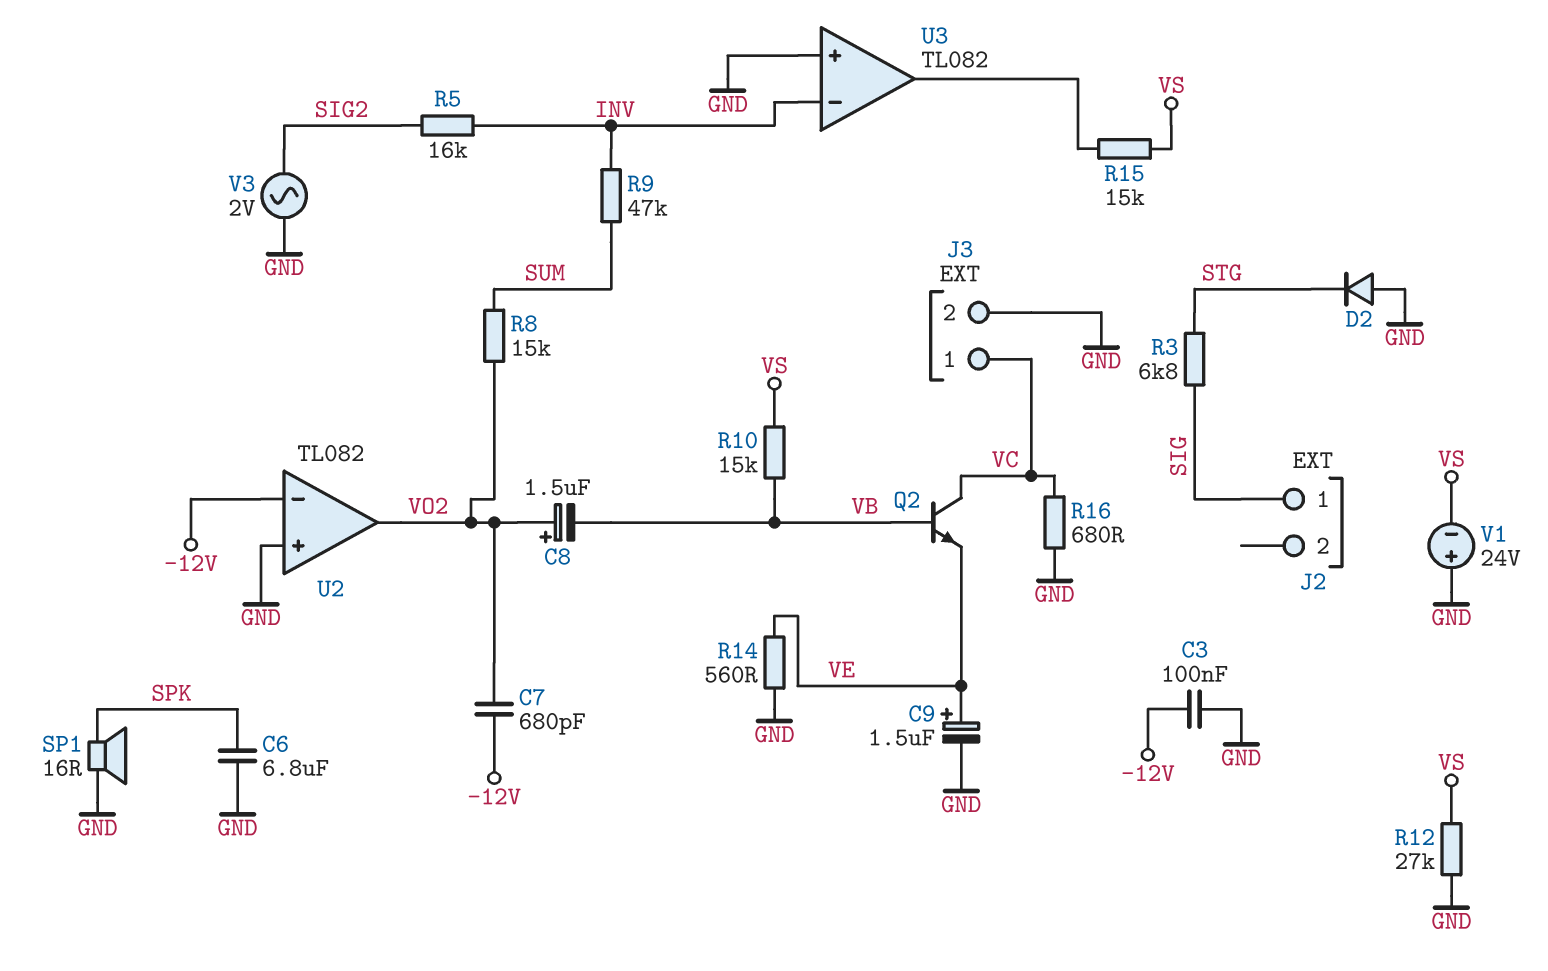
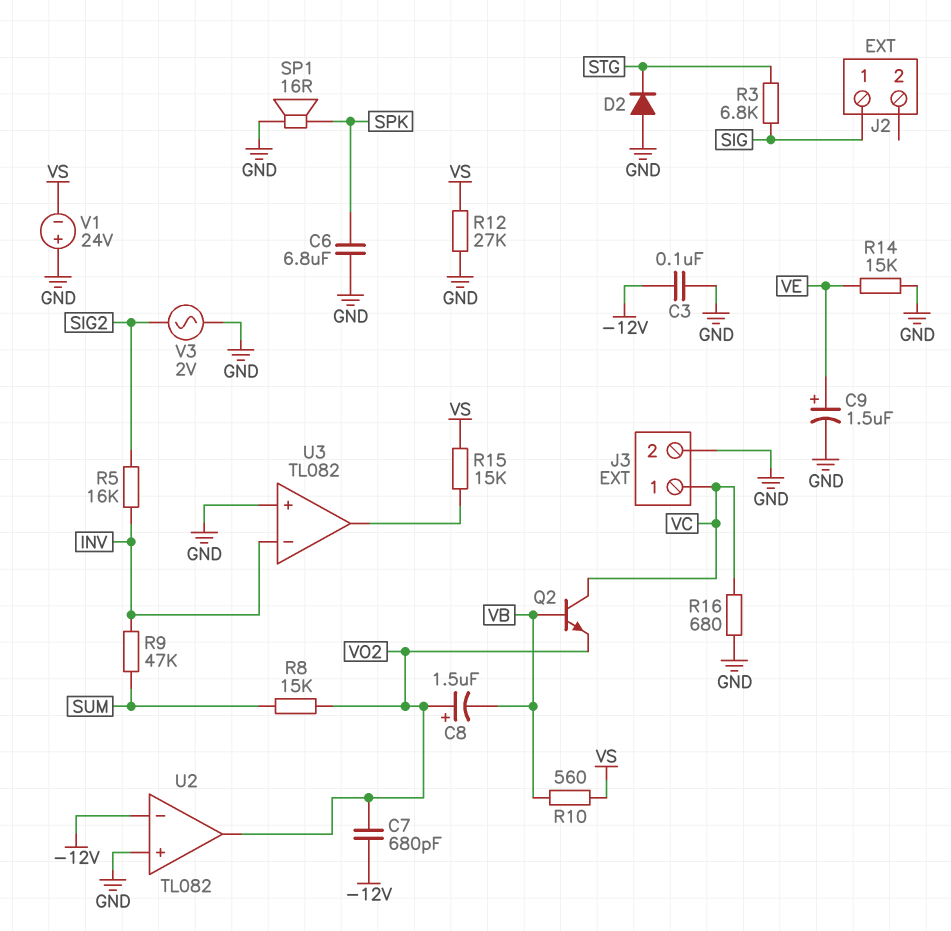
Q2: NPN (B VB, C VC, E VE) -> NPN (B VB, C VC, E VO2)
R10: 15k (VB, VS) -> 560 (VB, VS)
R14: 560 (GND, VE) -> 15k (GND, VE)

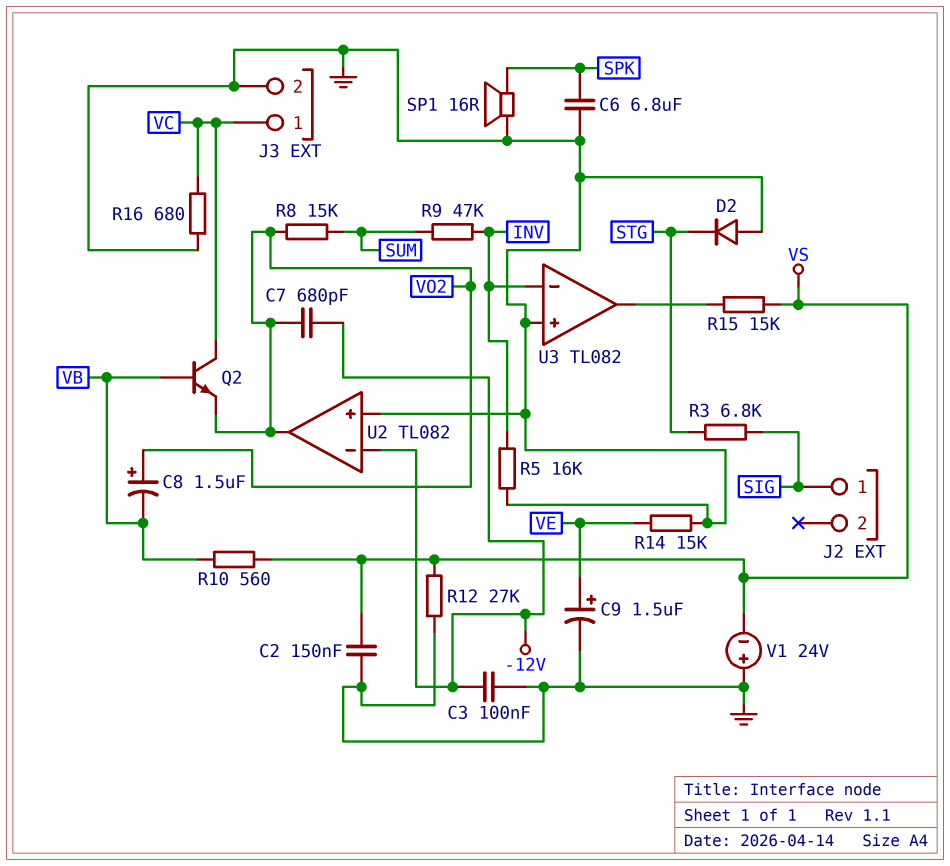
C2: none -> 150nF (GND, VS)
R5: 16k (INV, SIG2) -> 16k (GND, INV)
V3: AC 2V (GND, SIG2) -> none

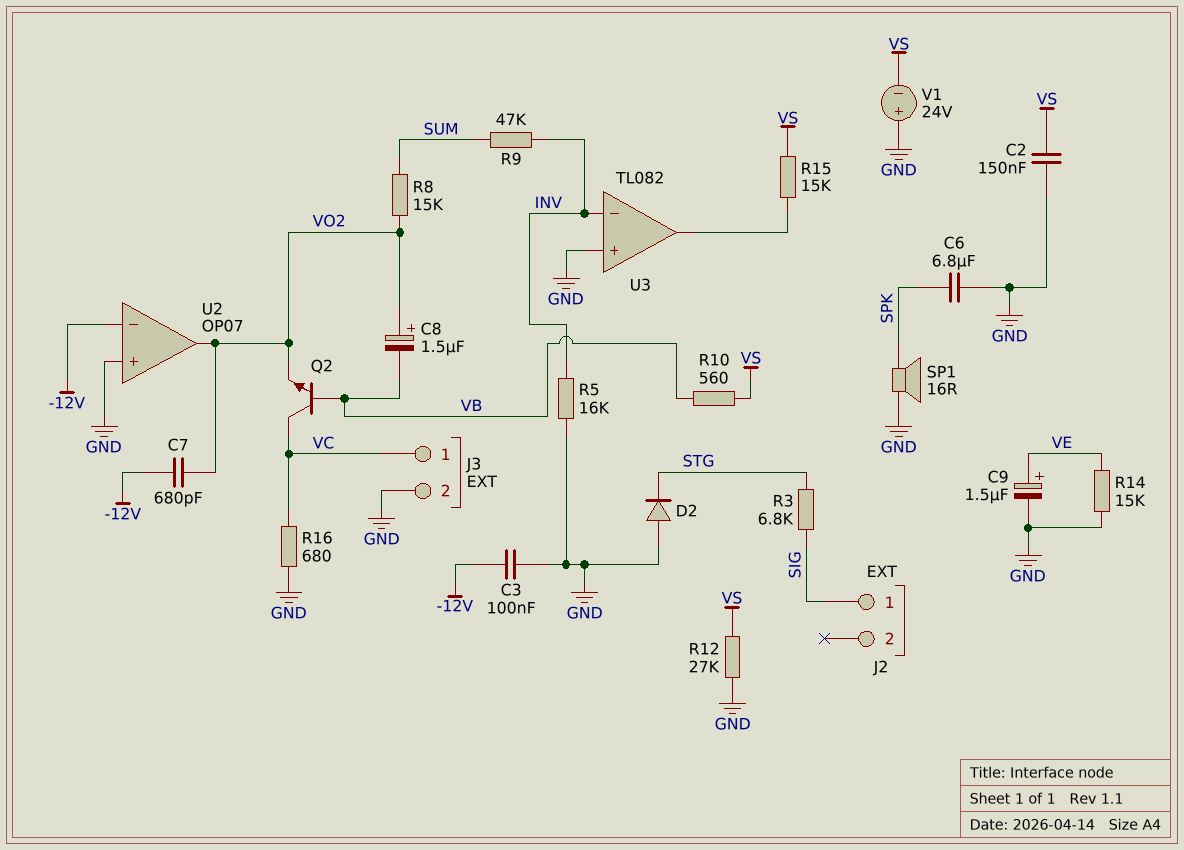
U2: TL082 -> OP07

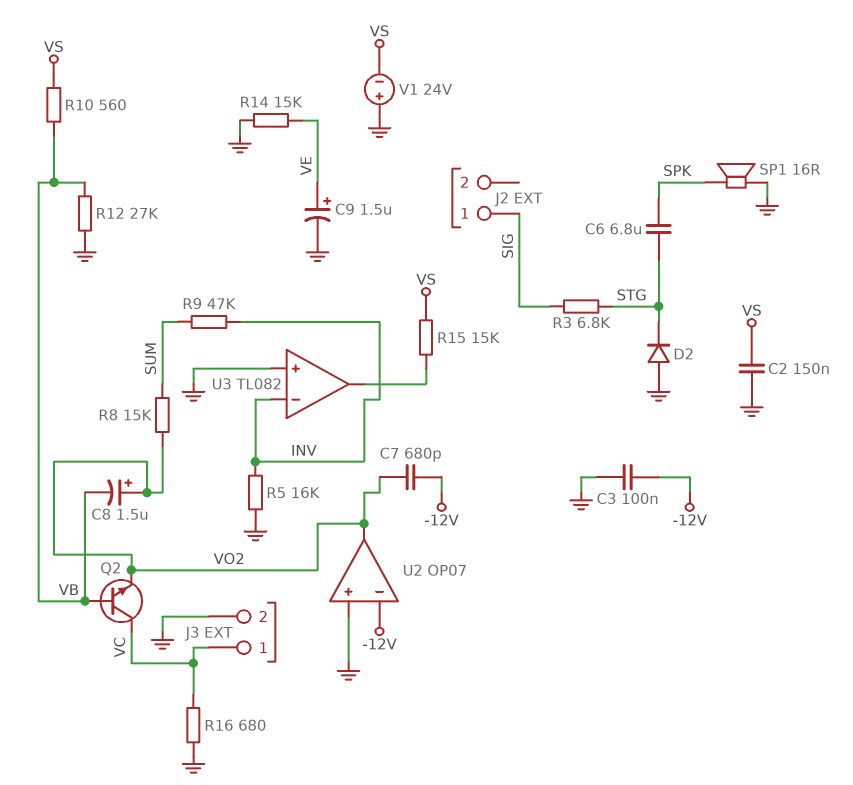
C6: 6.8uF (GND, SPK) -> 6.8uF (SPK, STG)
R12: 27k (GND, VS) -> 27k (GND, VB)

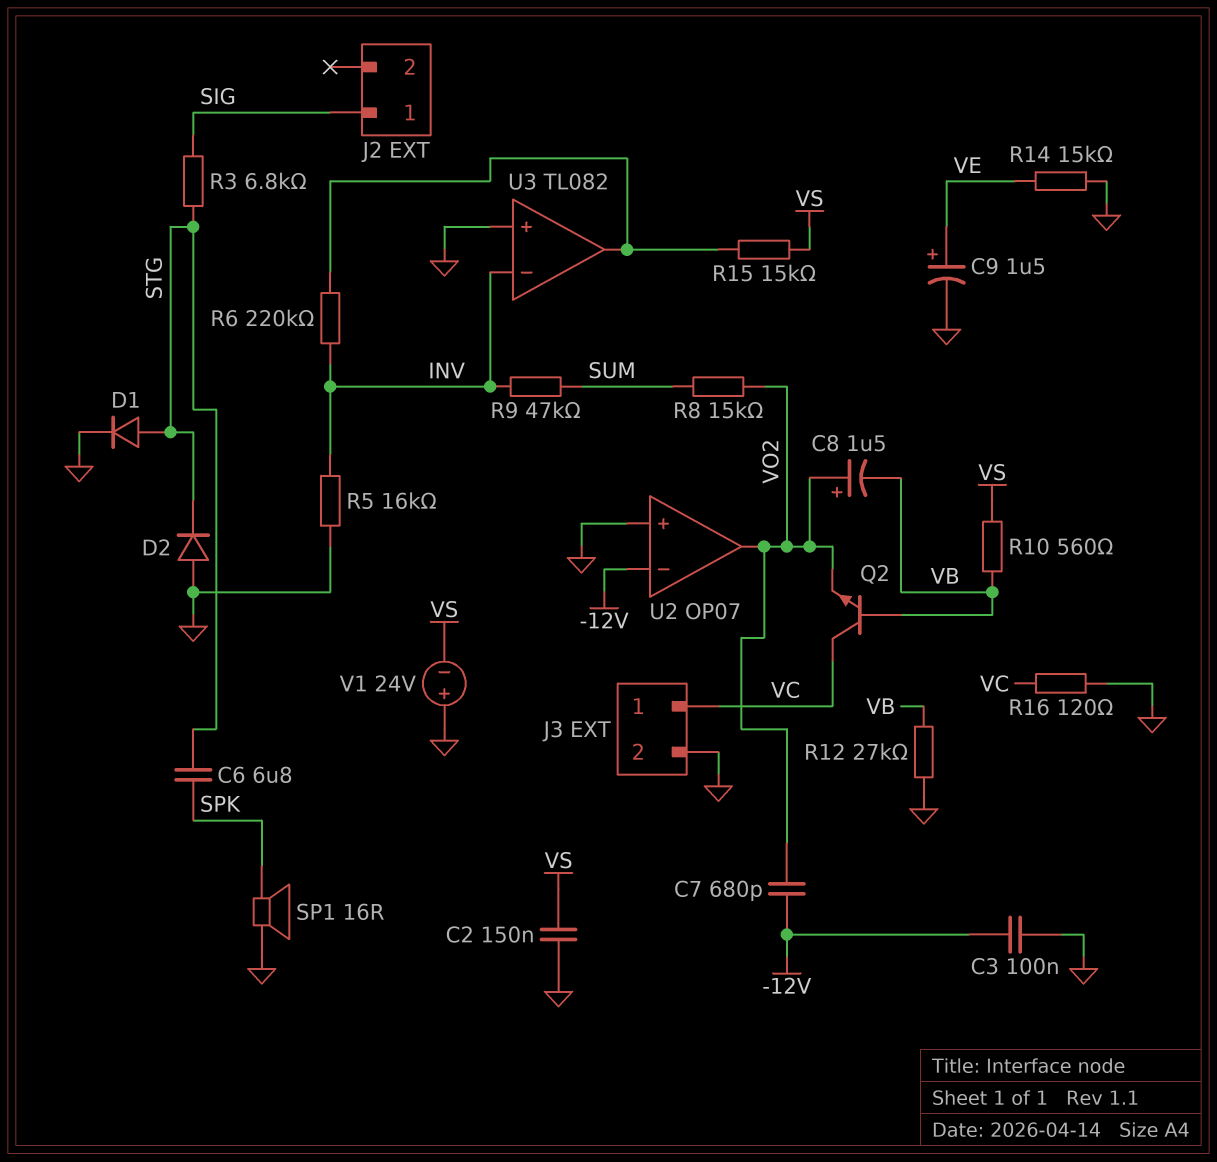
D1: none -> diode (A STG, K GND)
R6: none -> 220k (INV, U3/out)
R16: 680 (GND, VC) -> 120 (GND, VC)

